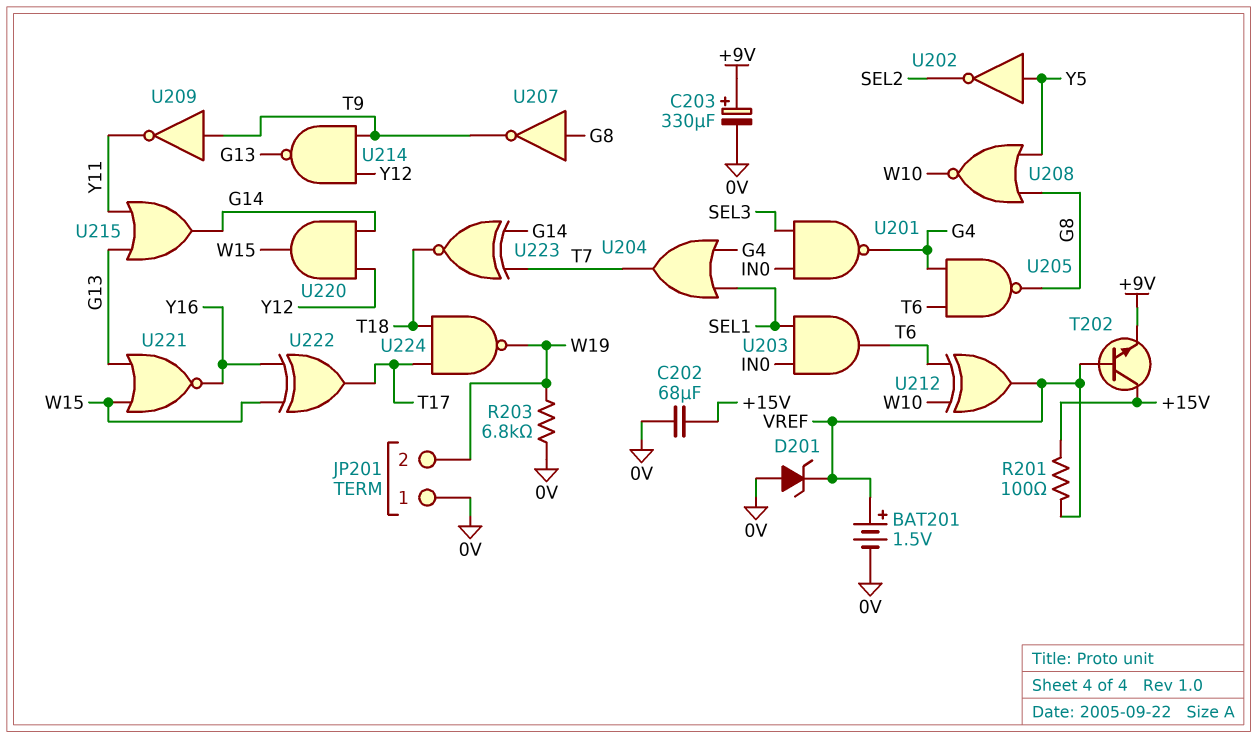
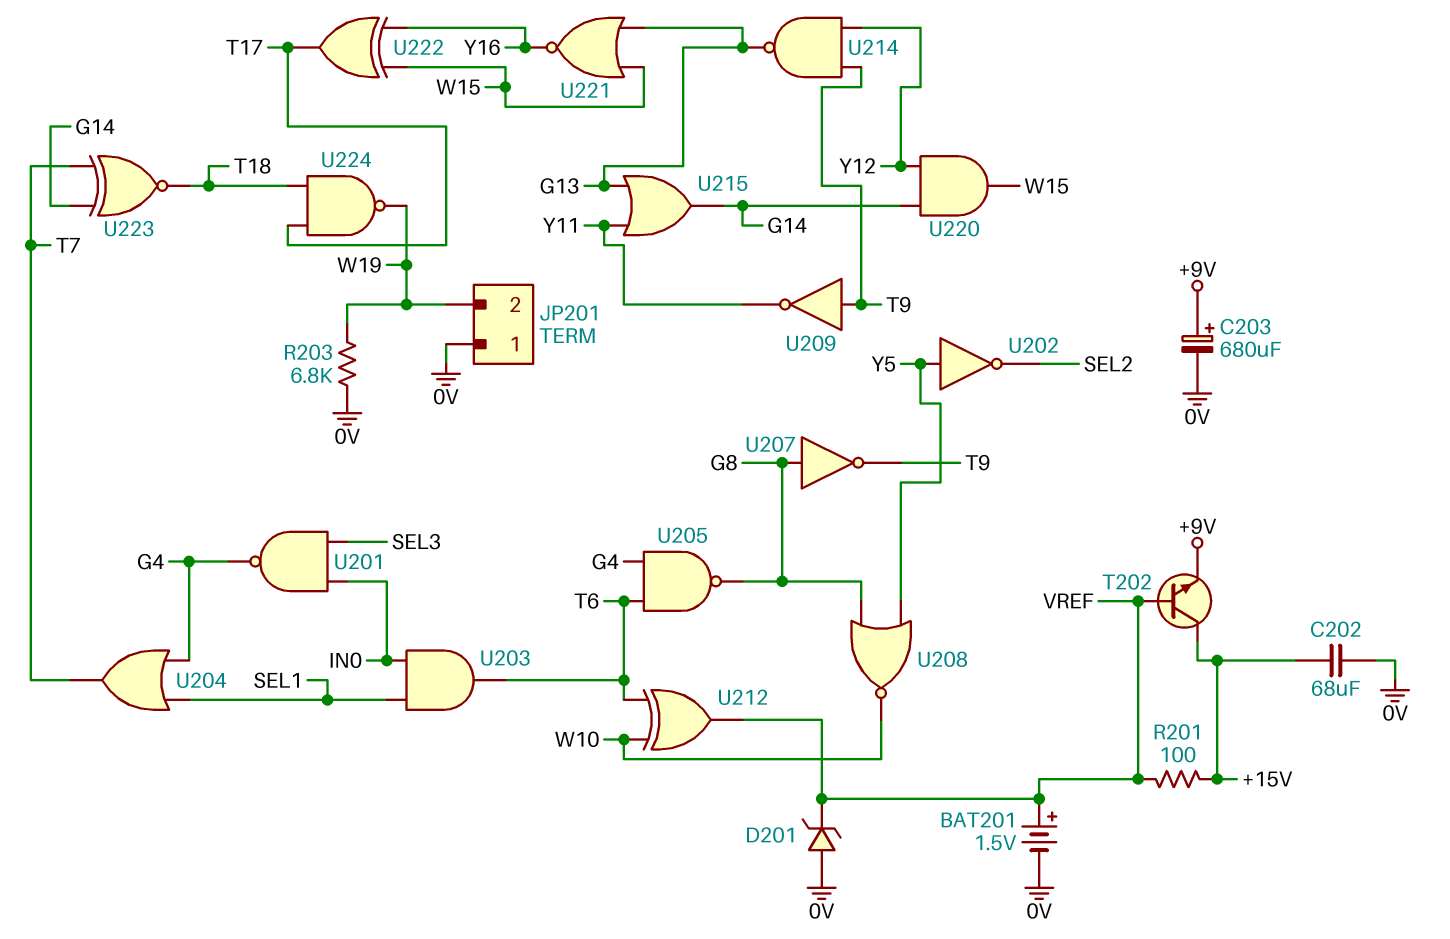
C203: 330uF (plus +9V, minus 0V) -> 680uF (plus +9V, minus 0V)

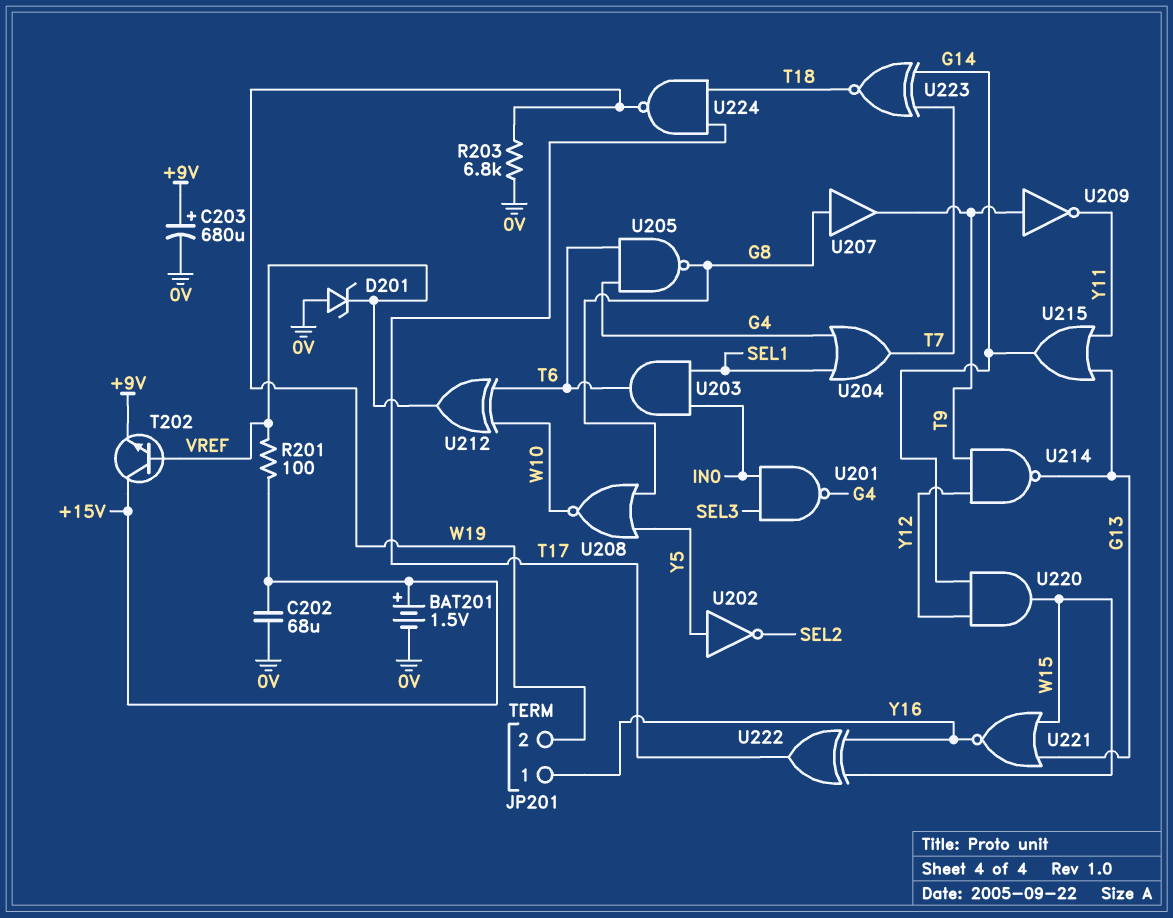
BAT201: 1.5V (plus VREF, minus 0V) -> 1.5V (plus +15V, minus 0V)
JP201 pin 1: 0V -> Y16
U207: NOT (in G8, out T9) -> buffer (in G8, out T9)

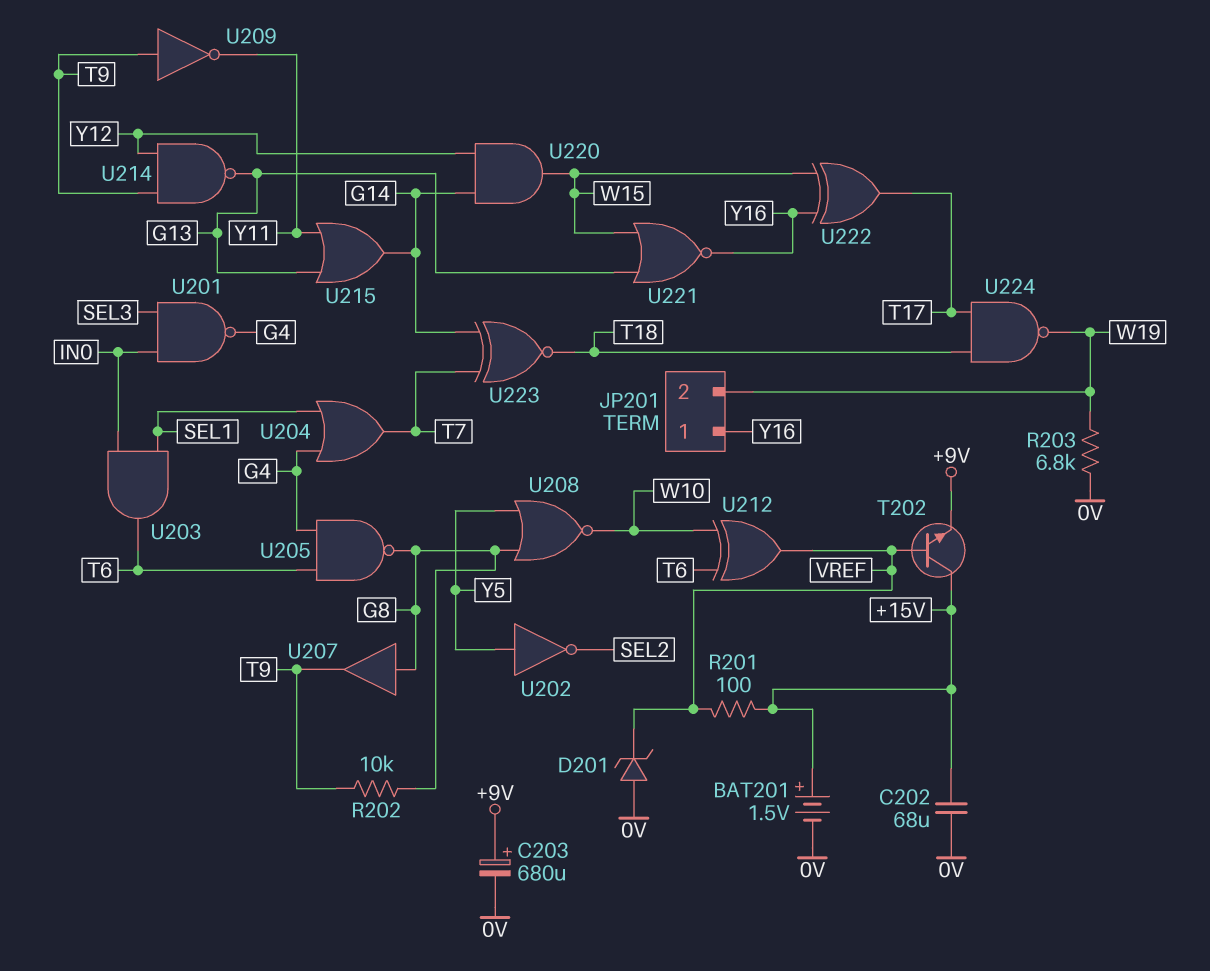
R202: none -> 10k (G8, T9)

